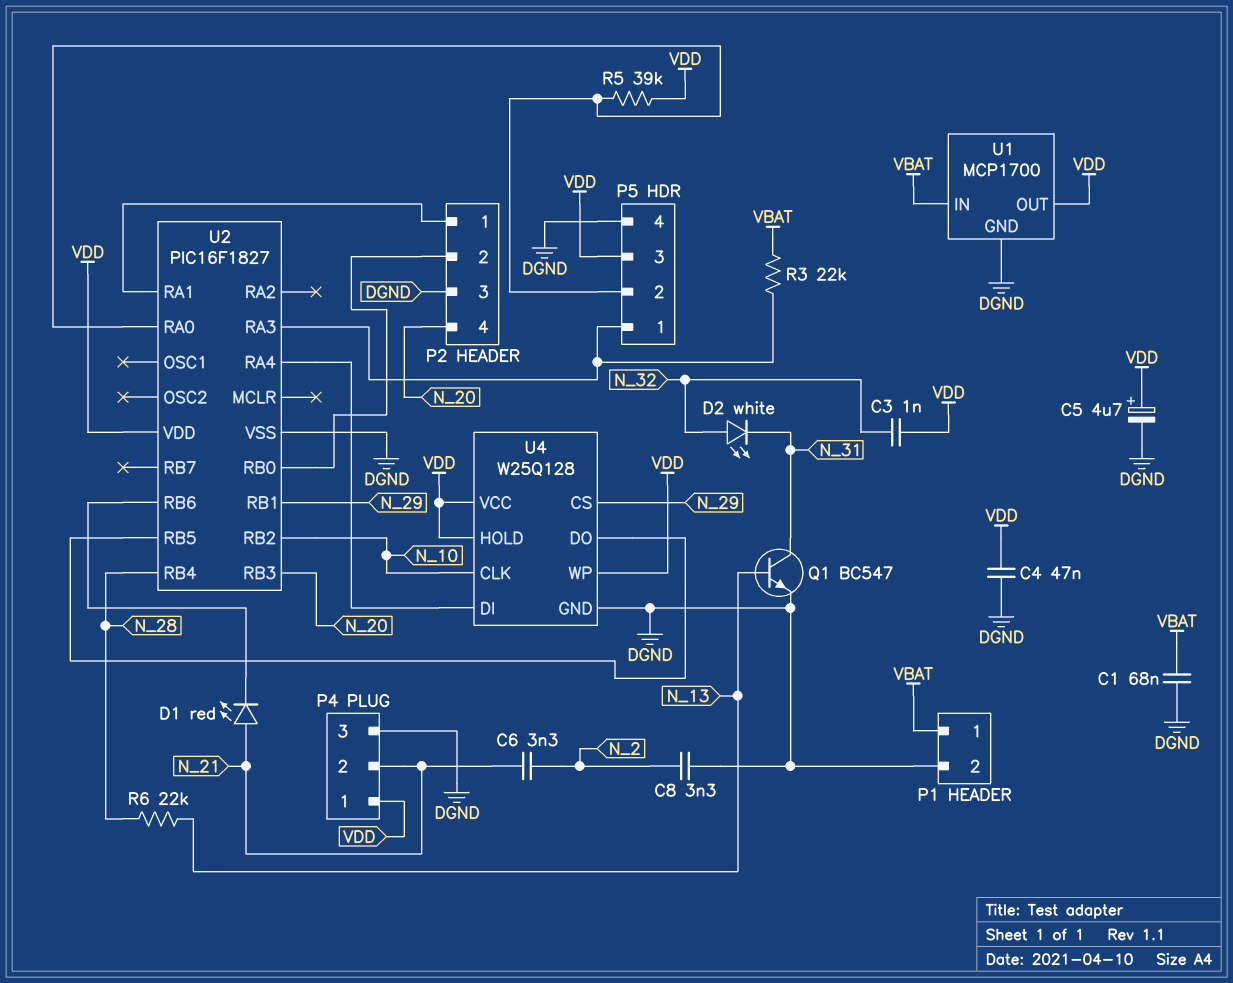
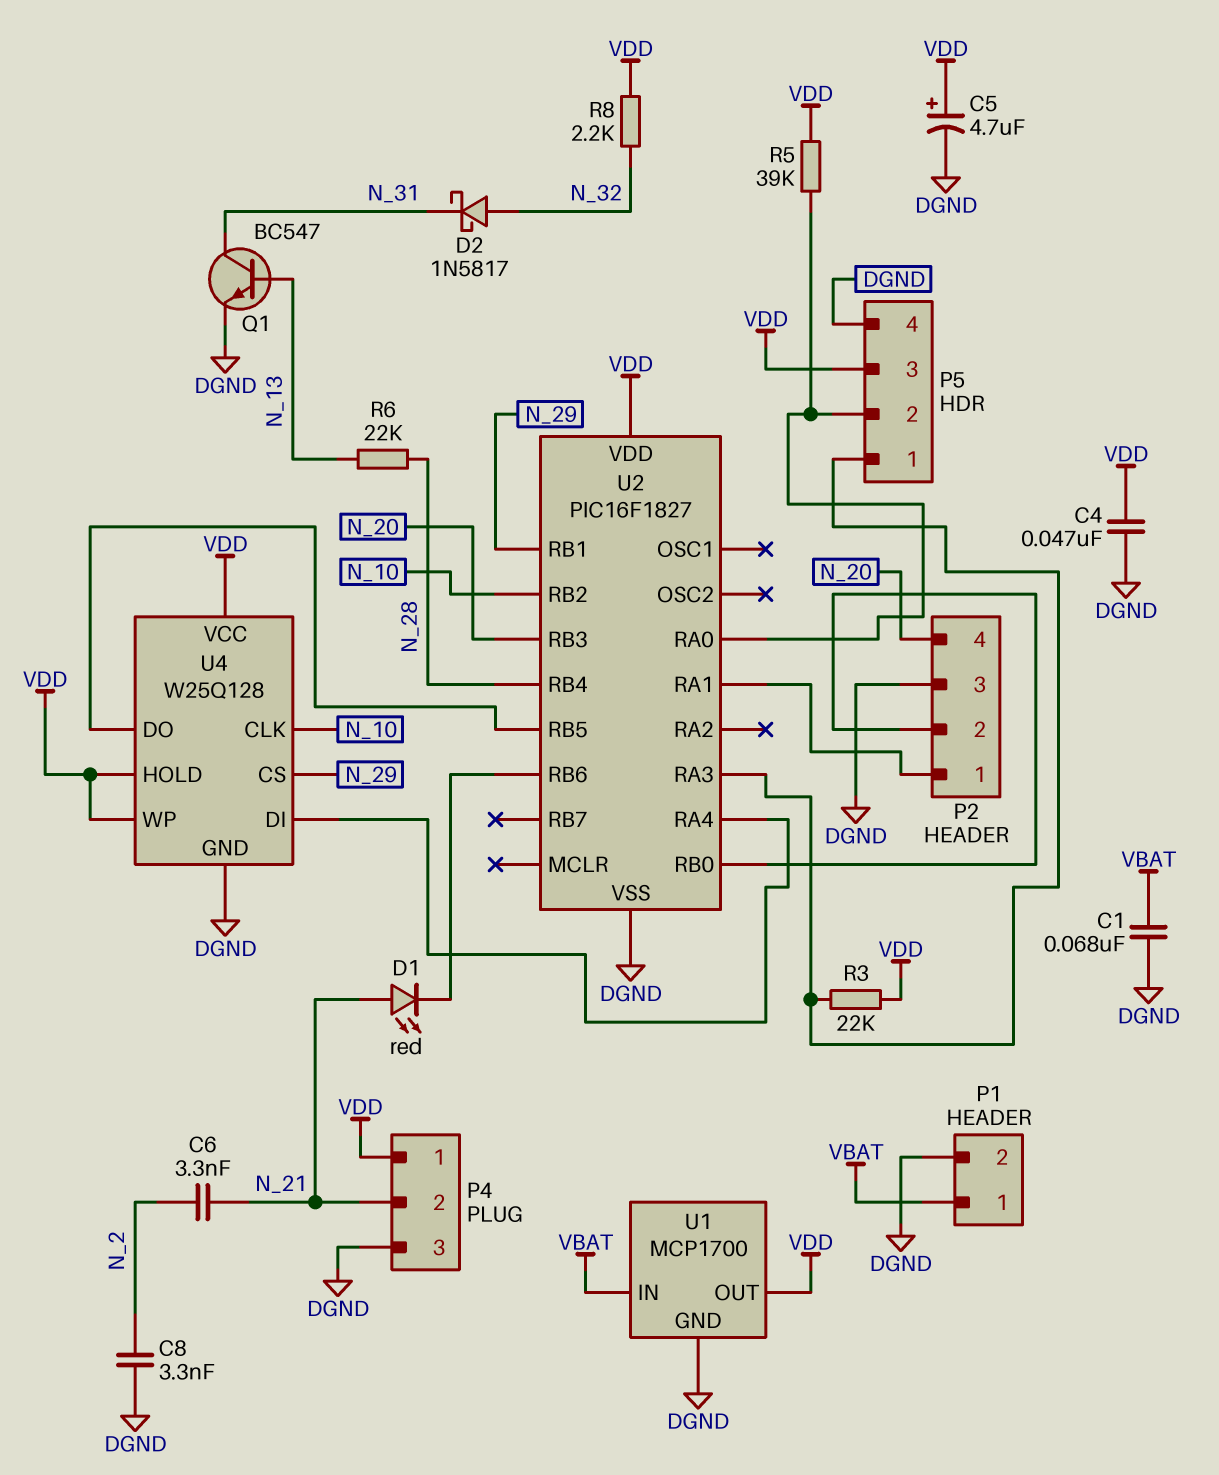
C3: 1nF (N_32, VDD) -> none
D2: LED white (A N_32, K N_31) -> schottky 1N5817 (A N_32, K N_31)
R3: 22k (P5/1, VBAT) -> 22k (P5/1, VDD)
R8: none -> 2.2k (N_32, VDD)

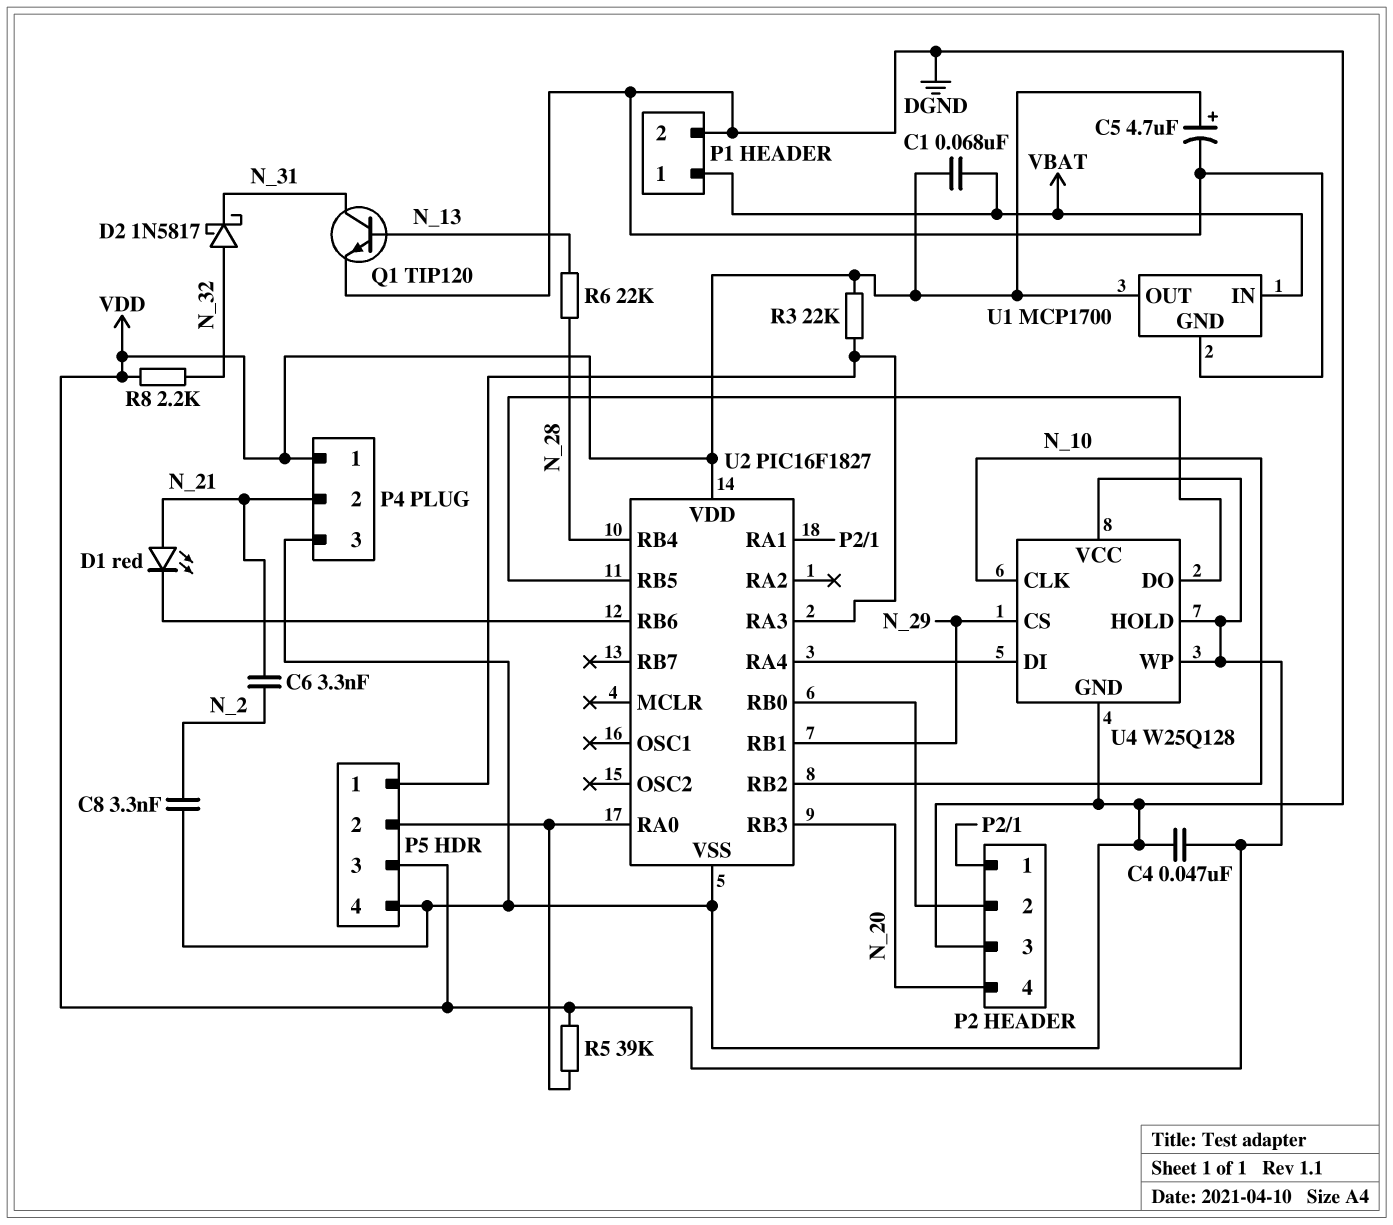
C1: 68nF (DGND, VBAT) -> 68nF (VBAT, VDD)
Q1: NPN BC547 (B N_13, C N_31, E DGND) -> NPN TIP120 (B N_13, C N_31, E DGND)

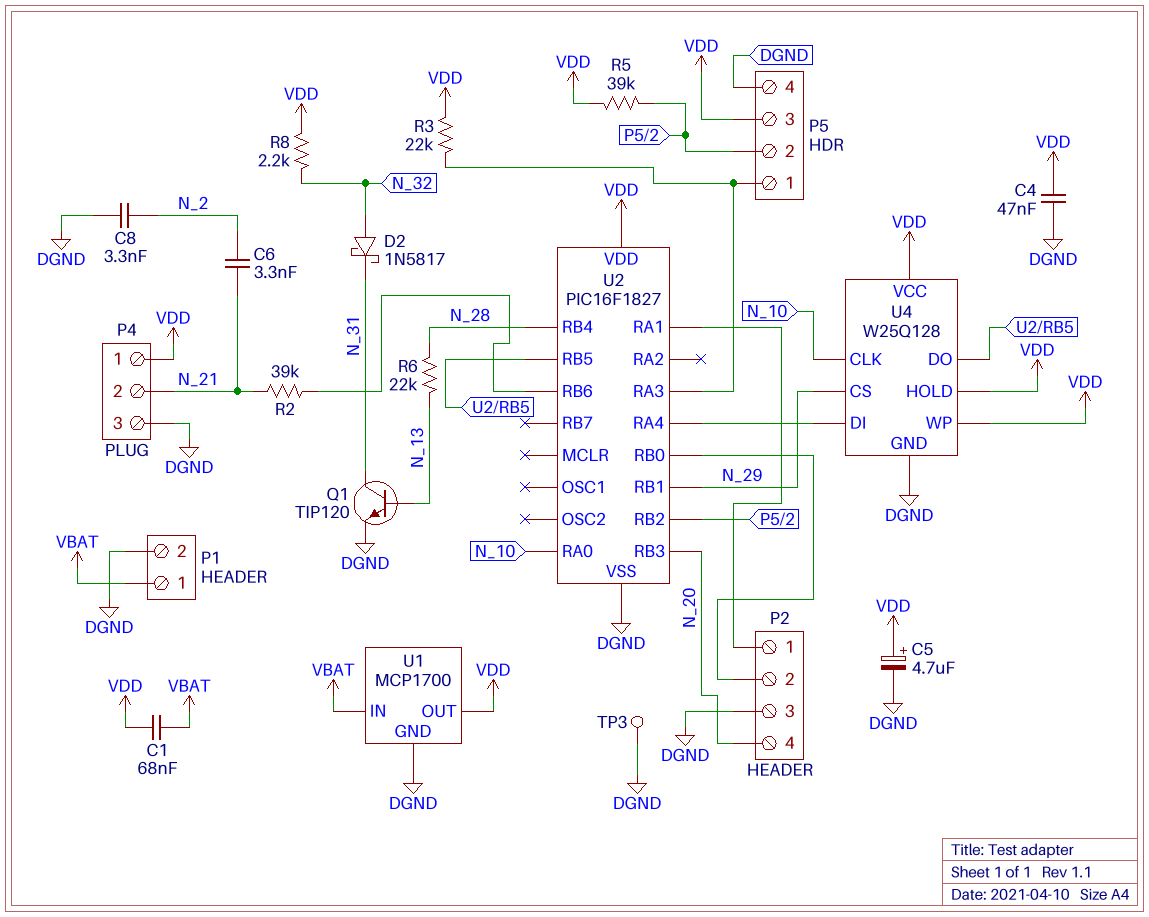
D1: LED red (A N_21, K U2/RB6) -> none
R2: none -> 39k (N_21, U2/RB6)
TP3: none -> test point (DGND)
U2 pin RA0: P5/2 -> N_10
U2 pin RB2: N_10 -> P5/2

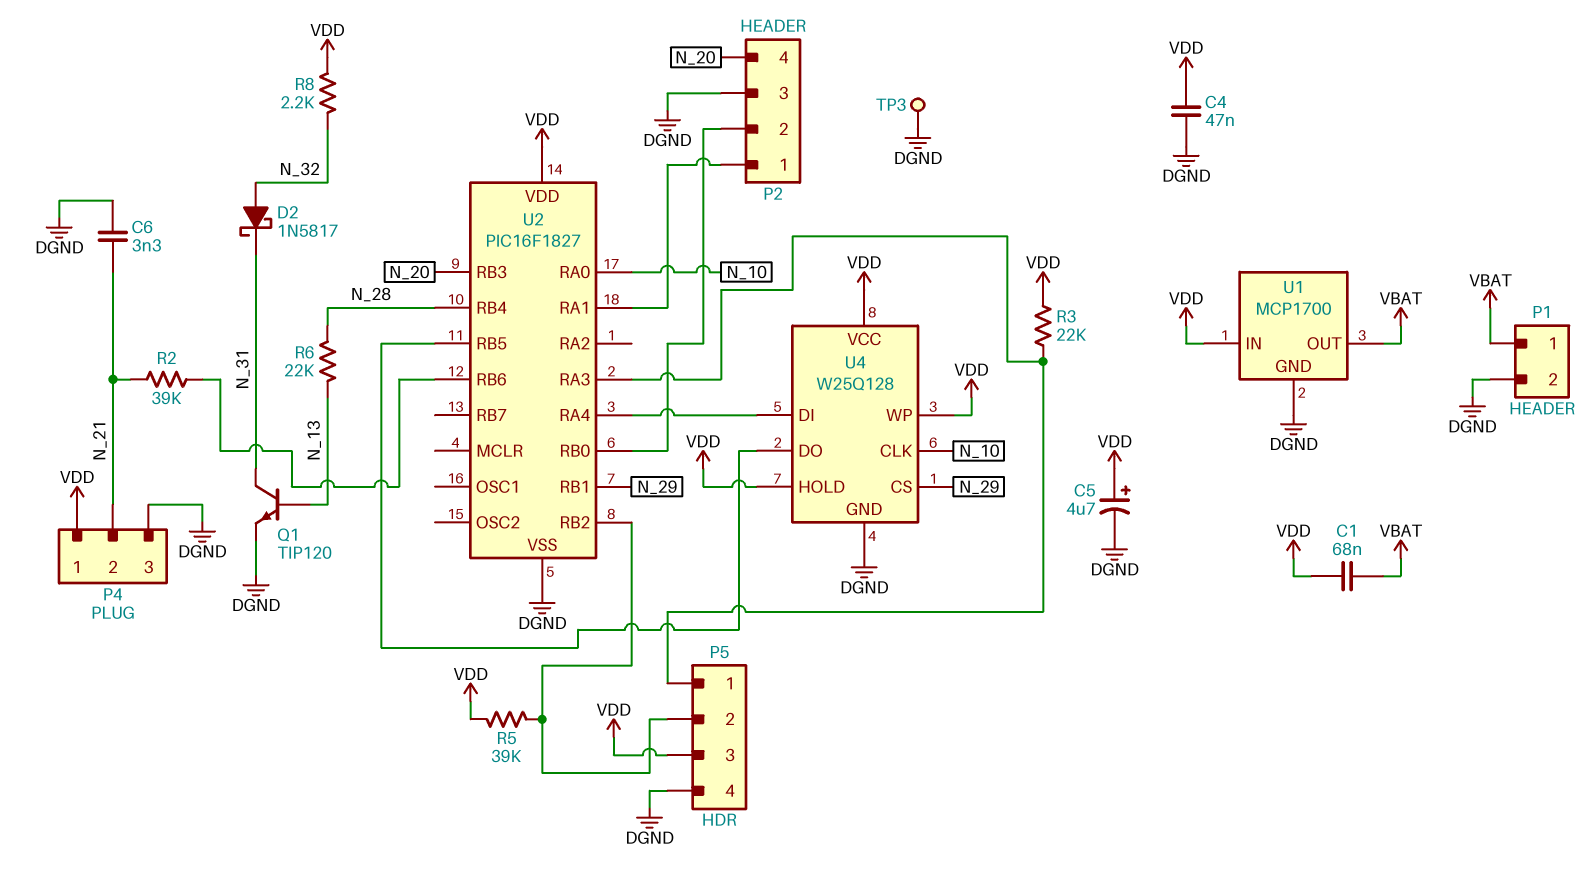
C6: 3.3nF (N_2, N_21) -> 3.3nF (DGND, N_21)
C8: 3.3nF (DGND, N_2) -> none
U1 pin IN: VBAT -> VDD
U1 pin OUT: VDD -> VBAT

